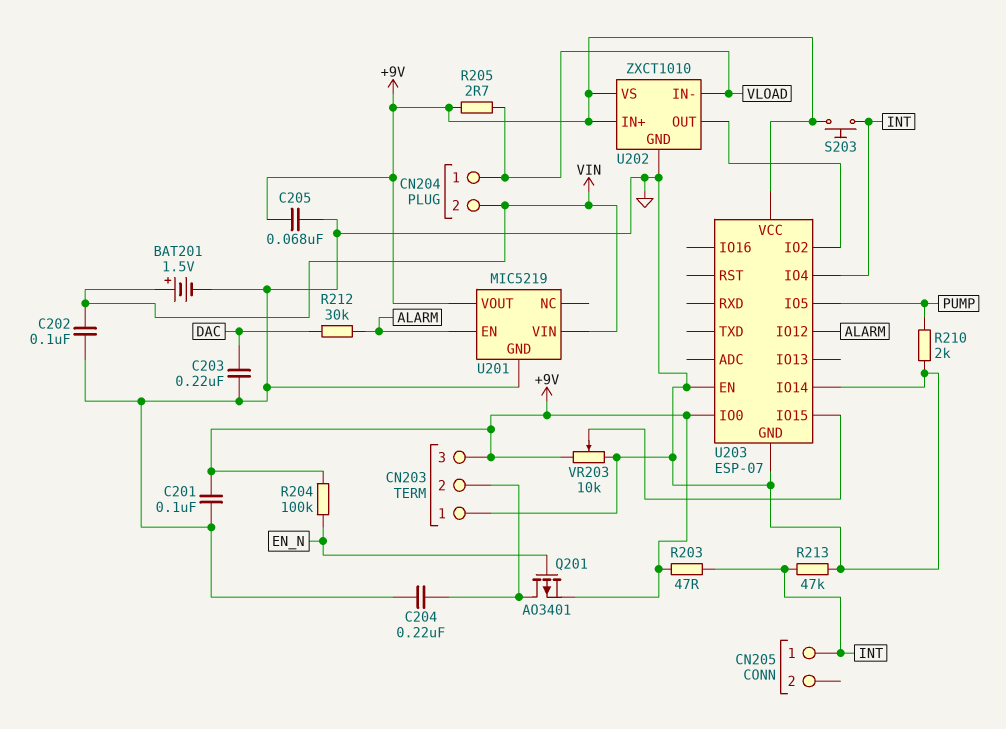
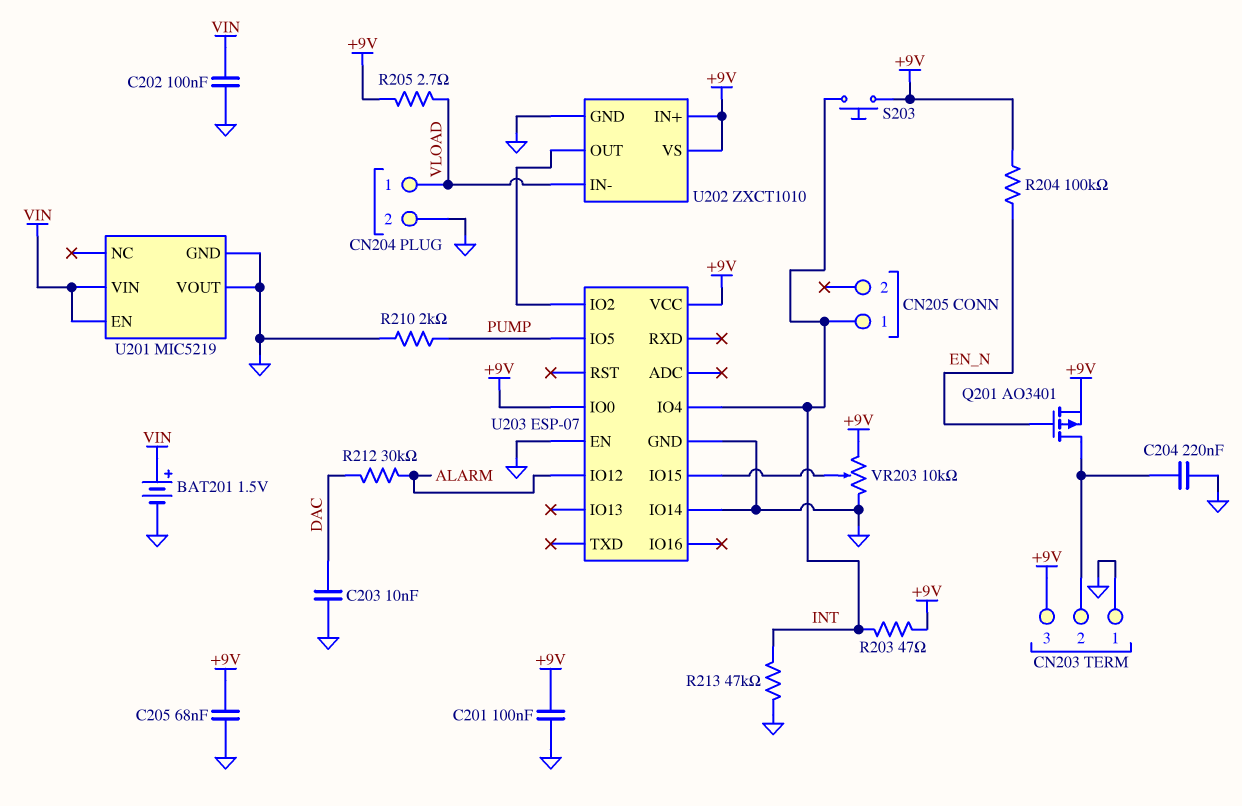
C203: 220nF (DAC, GND) -> 10nF (DAC, GND)
CN204 pin 2: VIN -> GND
U201 pin EN: ALARM -> VIN
U201 pin VOUT: +9V -> GND

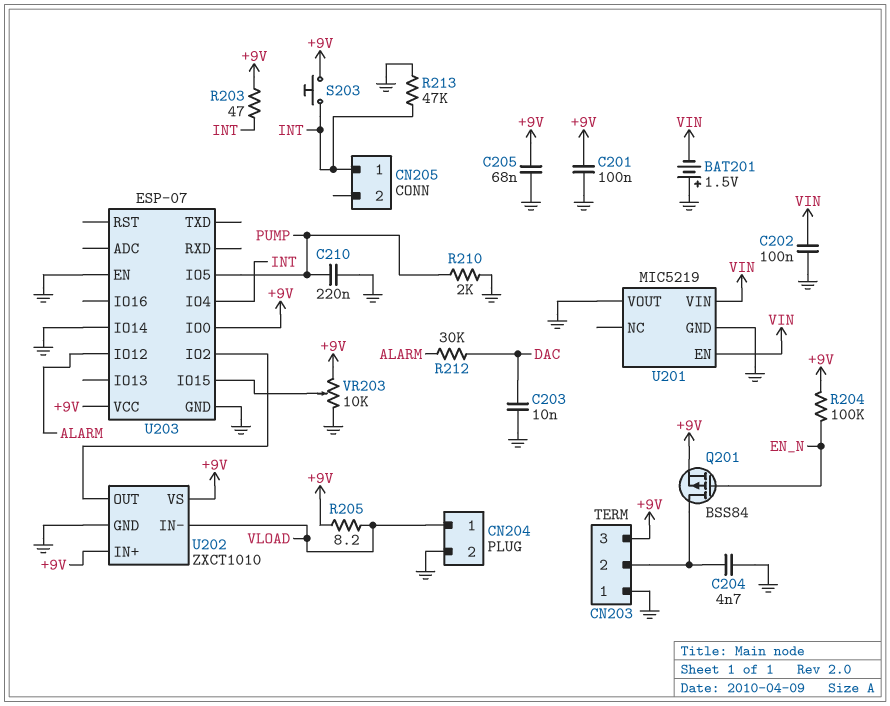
BAT201: 1.5V (plus VIN, minus GND) -> 1.5V (plus GND, minus VIN)
C204: 220nF (CN203/2, GND) -> 4.7nF (CN203/2, GND)
C210: none -> 220nF (GND, PUMP)
Q201: PMOS AO3401 (G EN_N, D CN203/2, S +9V) -> PMOS BSS84 (G EN_N, D CN203/2, S +9V)
R205: 2.7 (+9V, VLOAD) -> 8.2 (+9V, VLOAD)

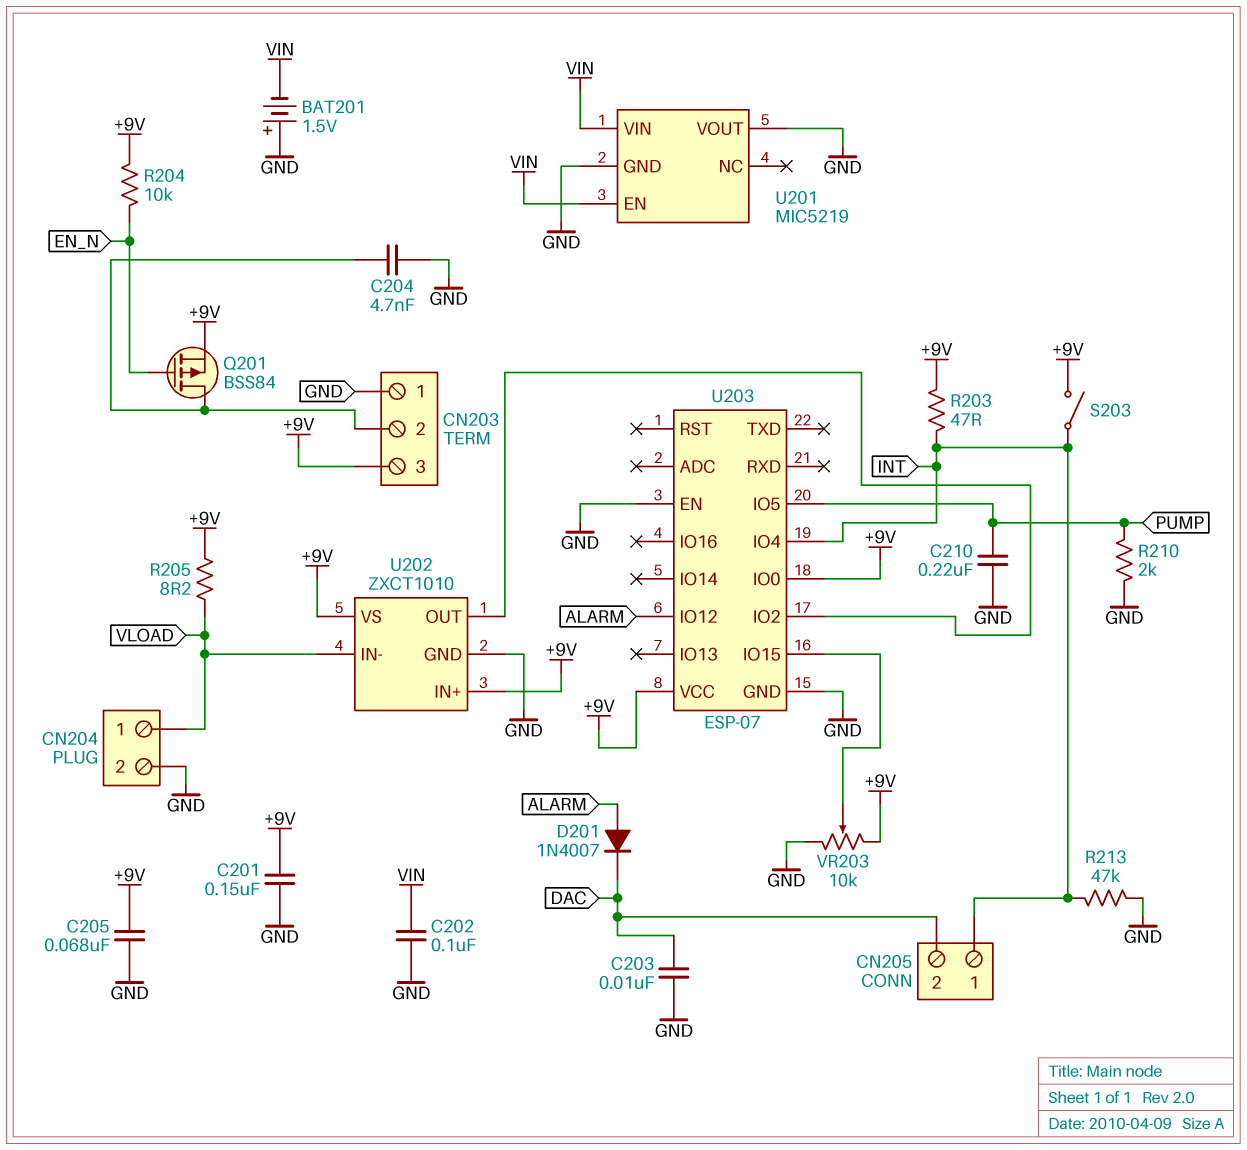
C201: 100nF (+9V, GND) -> 150nF (+9V, GND)
CN205 pin 2: none -> DAC
D201: none -> diode 1N4007 (A ALARM, K DAC)
R204: 100k (+9V, EN_N) -> 10k (+9V, EN_N)
R212: 30k (ALARM, DAC) -> none
S203: button (+9V, INT) -> switch (+9V, INT)
U203 pin IO14: GND -> none

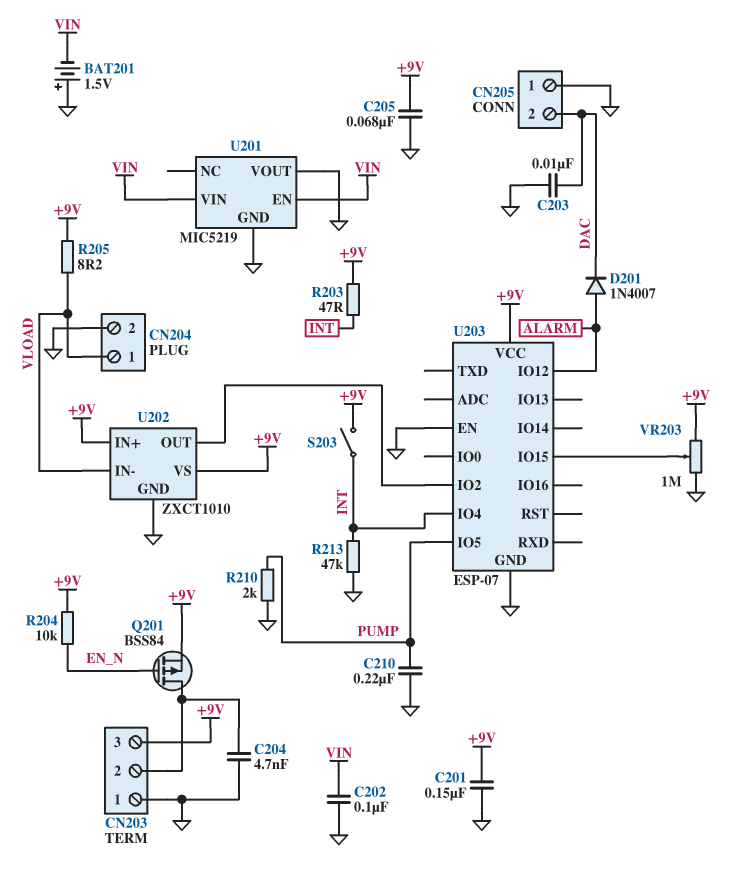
CN205 pin 1: INT -> GND
U203 pin IO0: +9V -> none
VR203: 10k (+9V, GND, wiper U203/IO15) -> 1M (+9V, GND, wiper U203/IO15)

